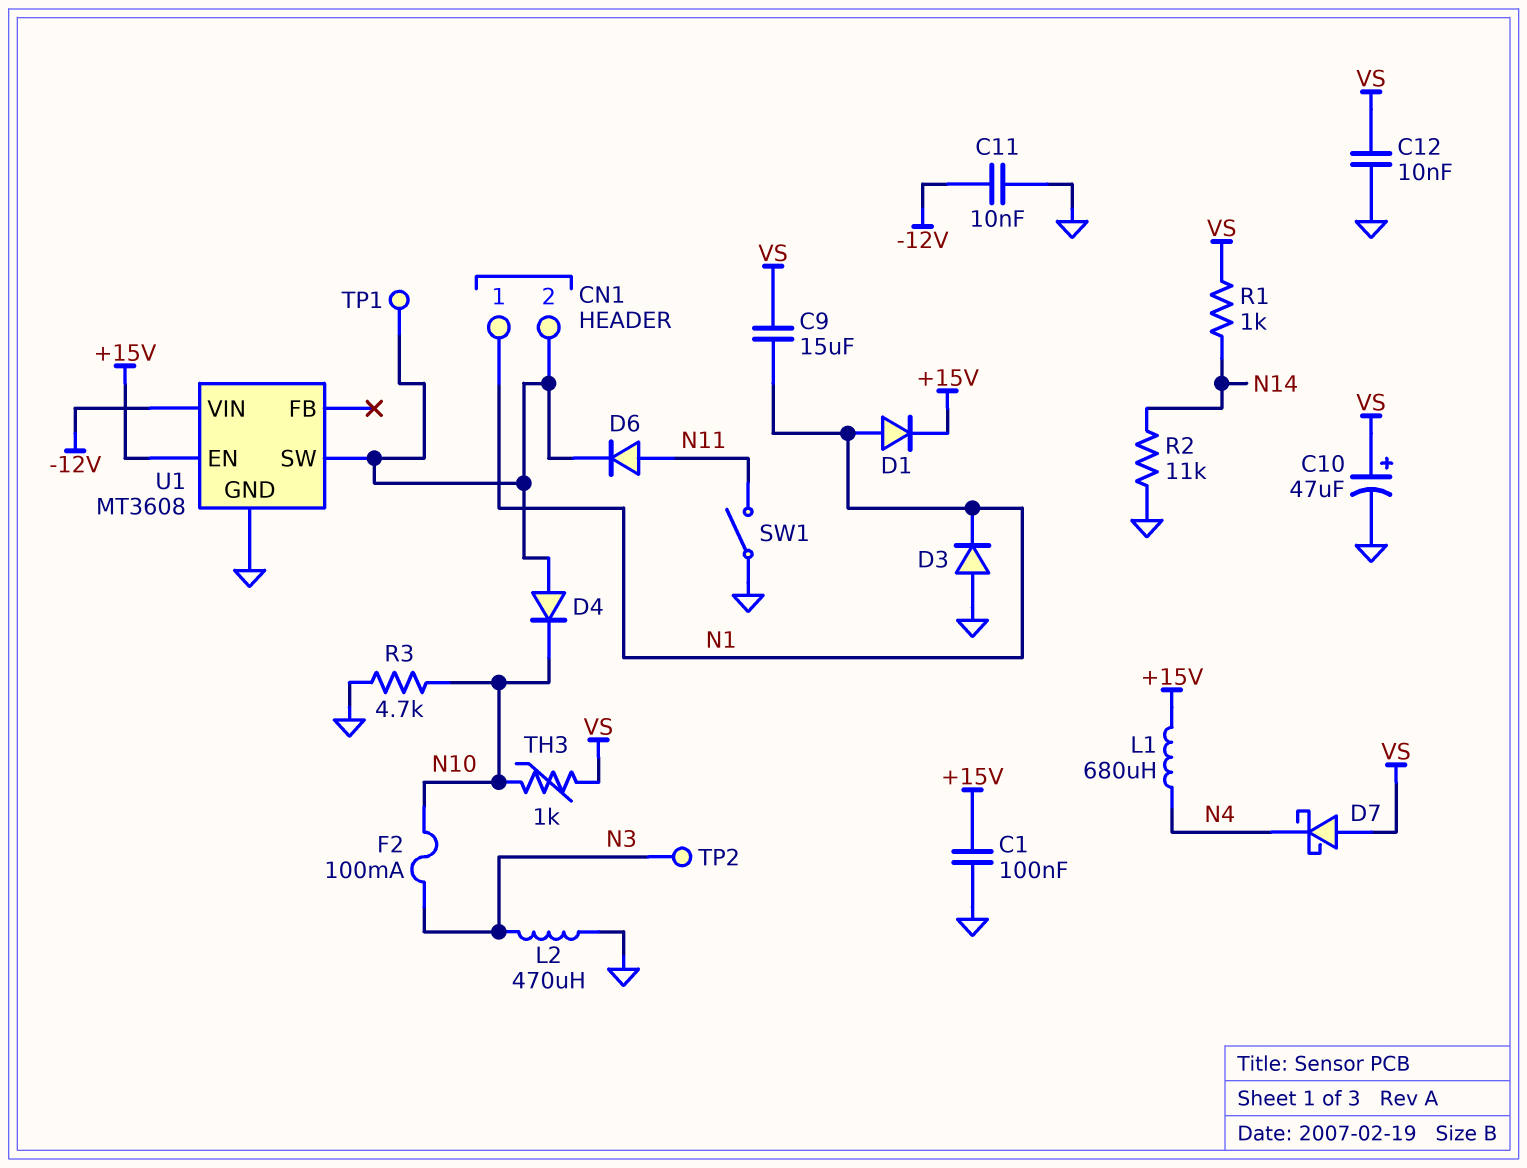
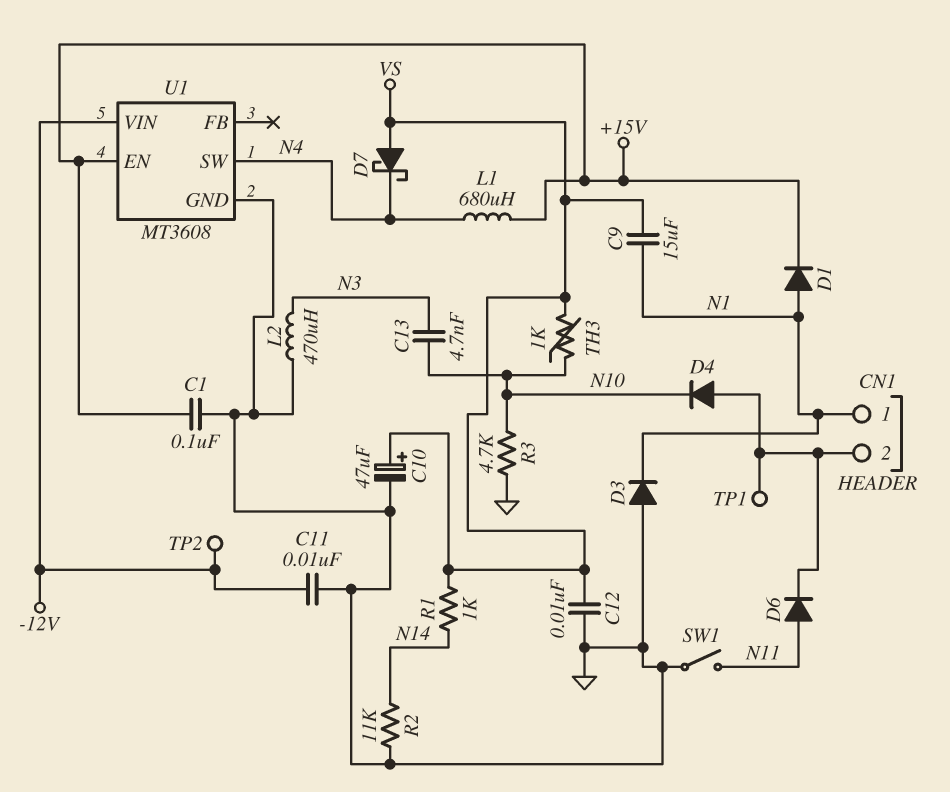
C13: none -> 4.7nF (N3, N10)
F2: 100mA (N3, N10) -> none
TP2: test point (N3) -> test point (-12V)
U1 pin SW: CN1/2 -> N4

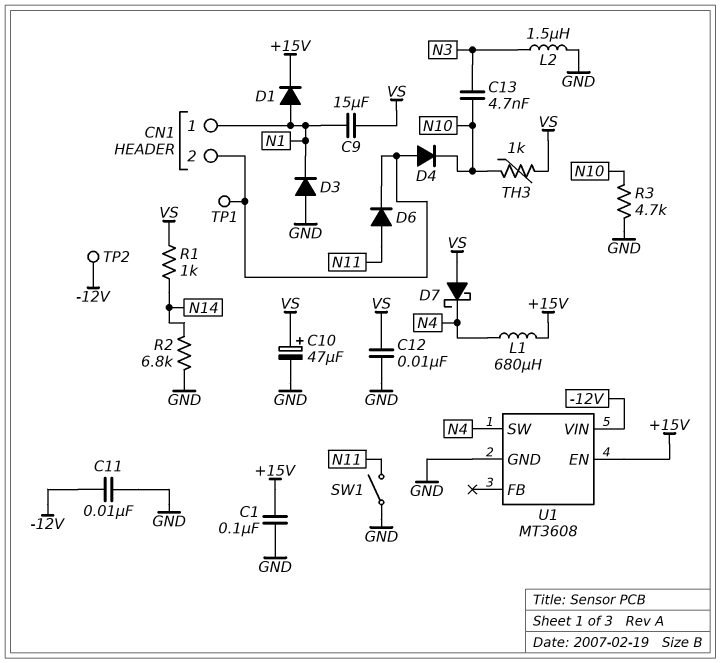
L2: 470uH (GND, N3) -> 1.5uH (GND, N3)
R2: 11k (GND, N14) -> 6.8k (GND, N14)

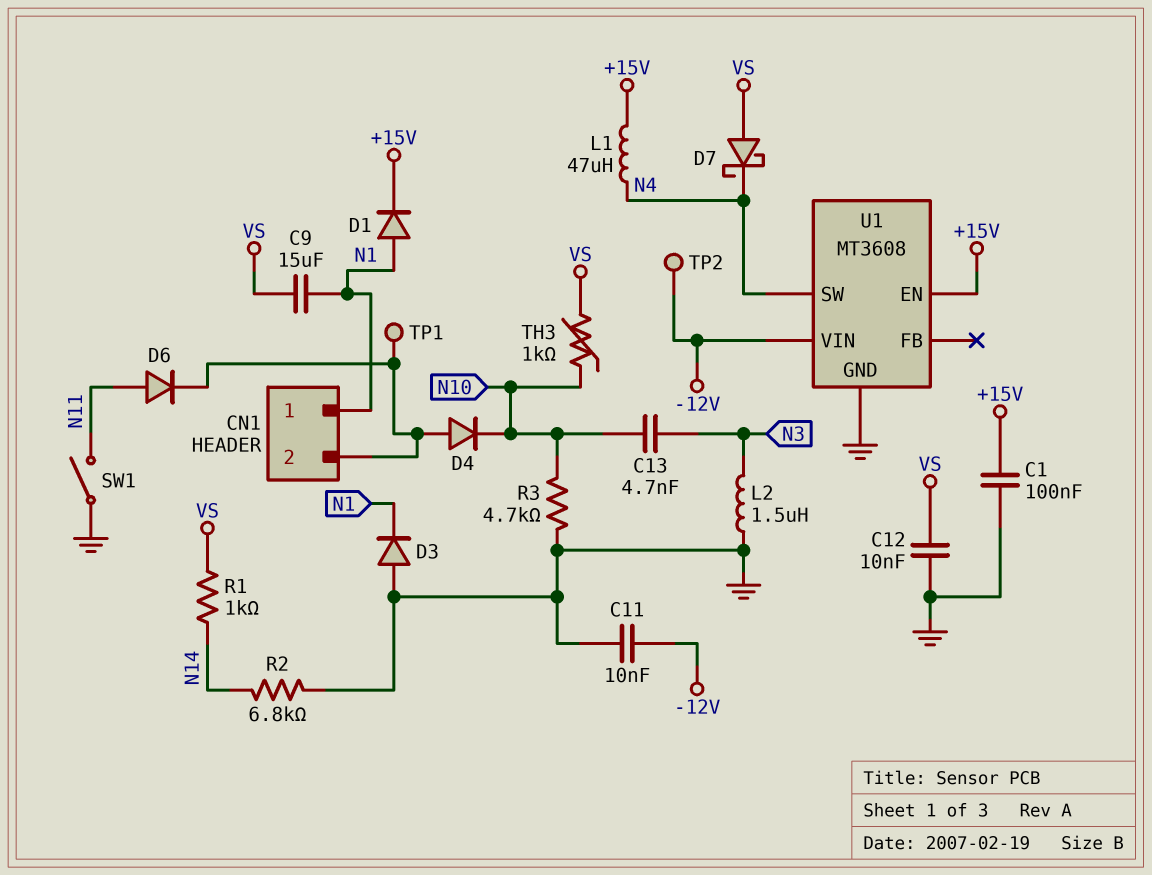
C10: 47uF (plus VS, minus GND) -> none
L1: 680uH (+15V, N4) -> 47uH (+15V, N4)

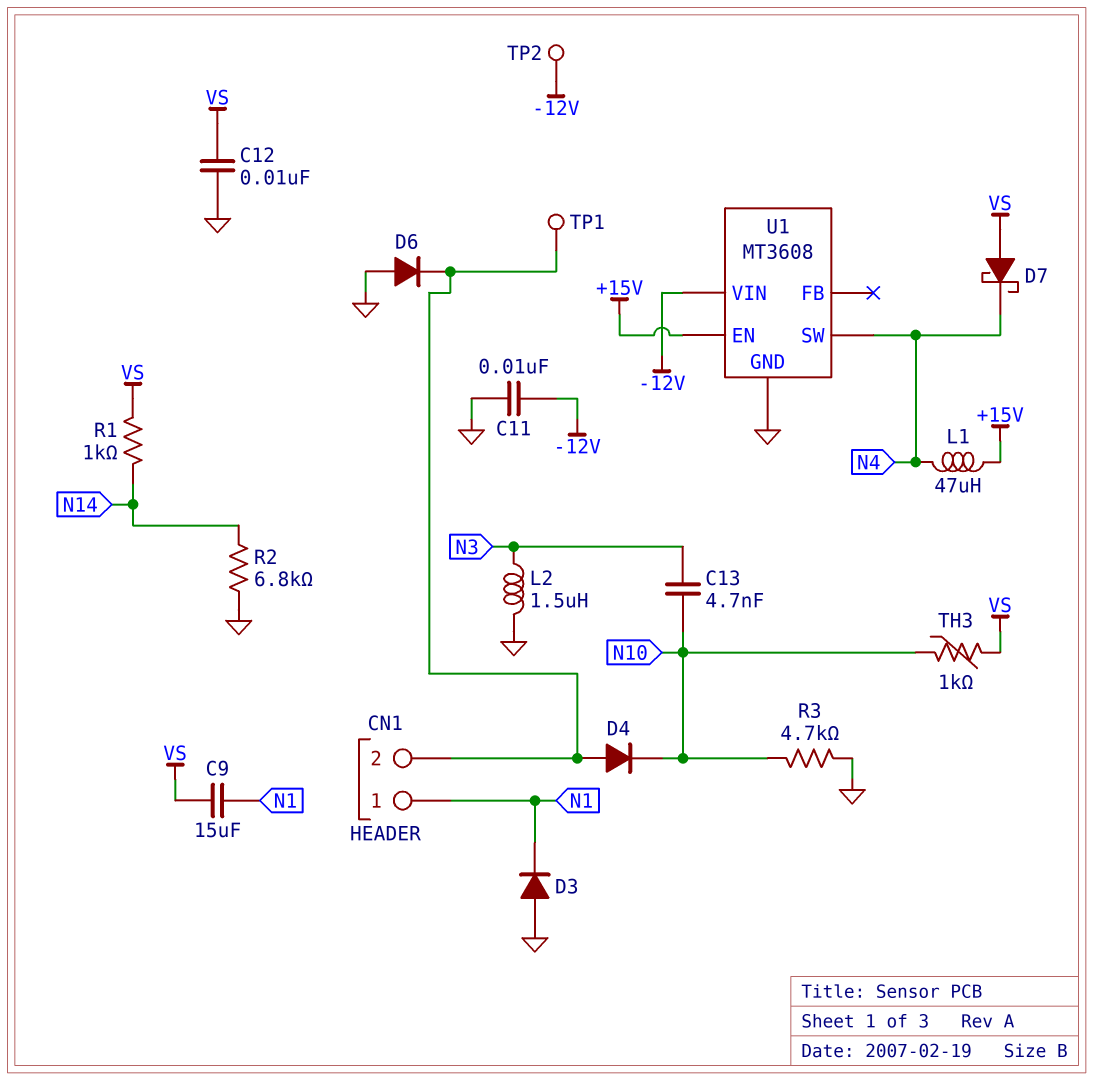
C1: 100nF (+15V, GND) -> none
D1: diode (A N1, K +15V) -> none
D6: diode (A N11, K CN1/2) -> diode (A GND, K CN1/2)
SW1: switch (GND, N11) -> none

